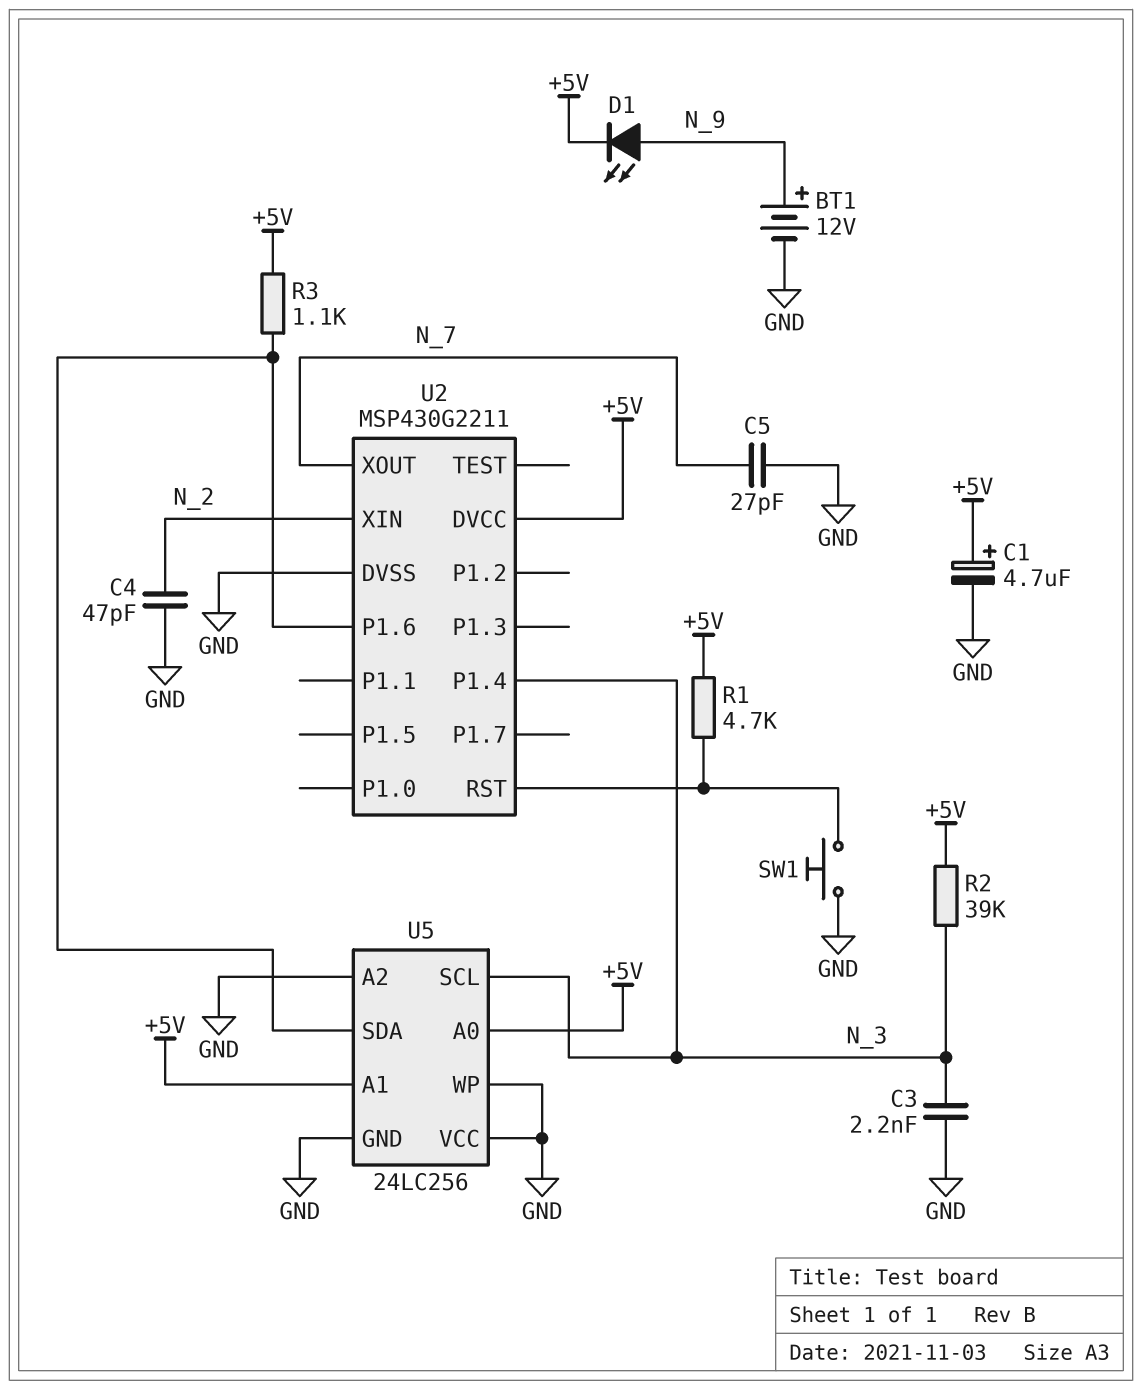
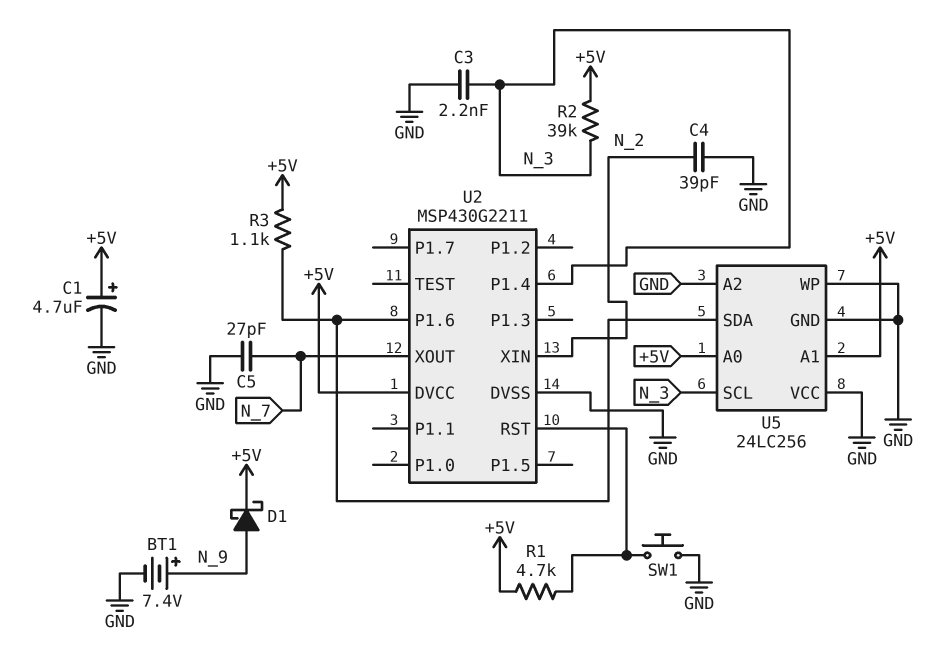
BT1: 12V (plus N_9, minus GND) -> 7.4V (plus N_9, minus GND)
C4: 47pF (GND, N_2) -> 39pF (GND, N_2)
D1: LED (A N_9, K +5V) -> schottky (A N_9, K +5V)

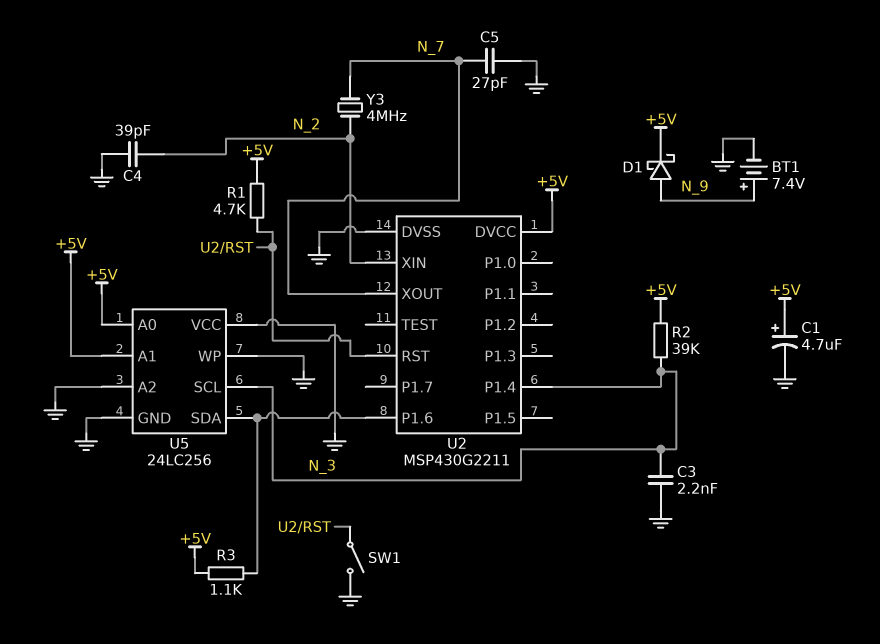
SW1: button (GND, U2/RST) -> switch (GND, U2/RST)
Y3: none -> 4MHz (N_2, N_7)

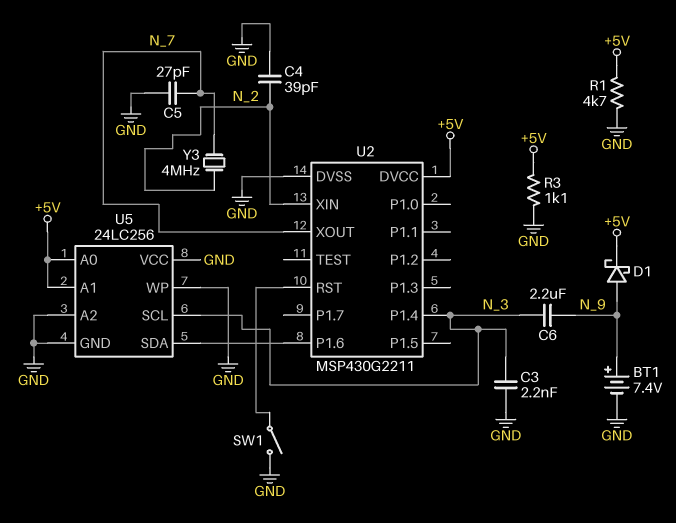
C1: 4.7uF (plus +5V, minus GND) -> none
C6: none -> 2.2uF (N_3, N_9)
R1: 4.7k (+5V, U2/RST) -> 4.7k (+5V, GND)
R2: 39k (+5V, N_3) -> none
R3: 1.1k (+5V, U2/P1.6) -> 1.1k (+5V, GND)

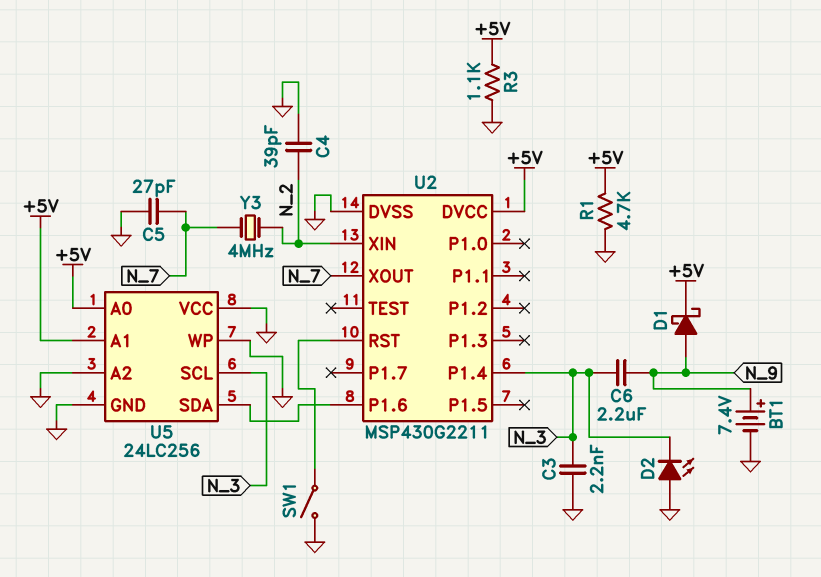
D2: none -> LED (A GND, K N_3)

